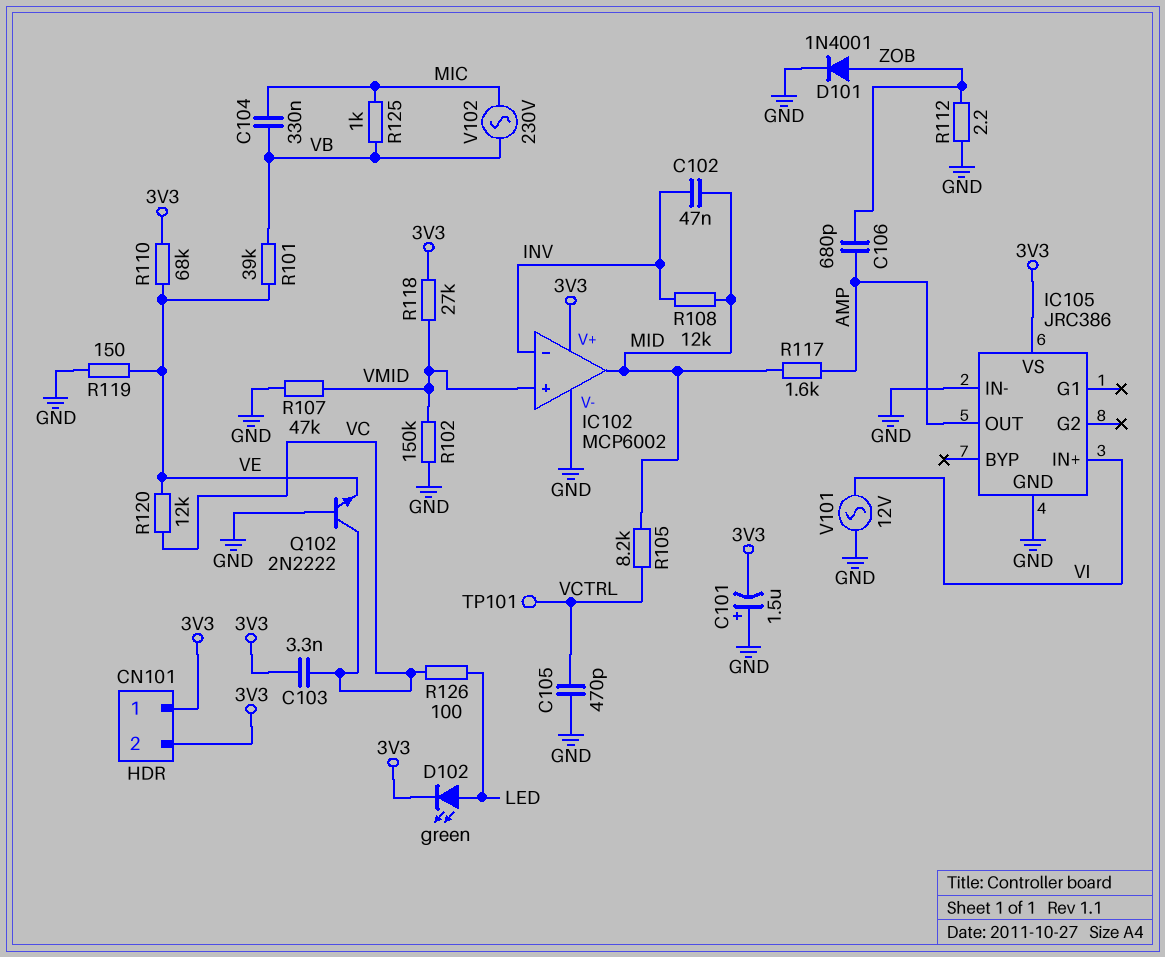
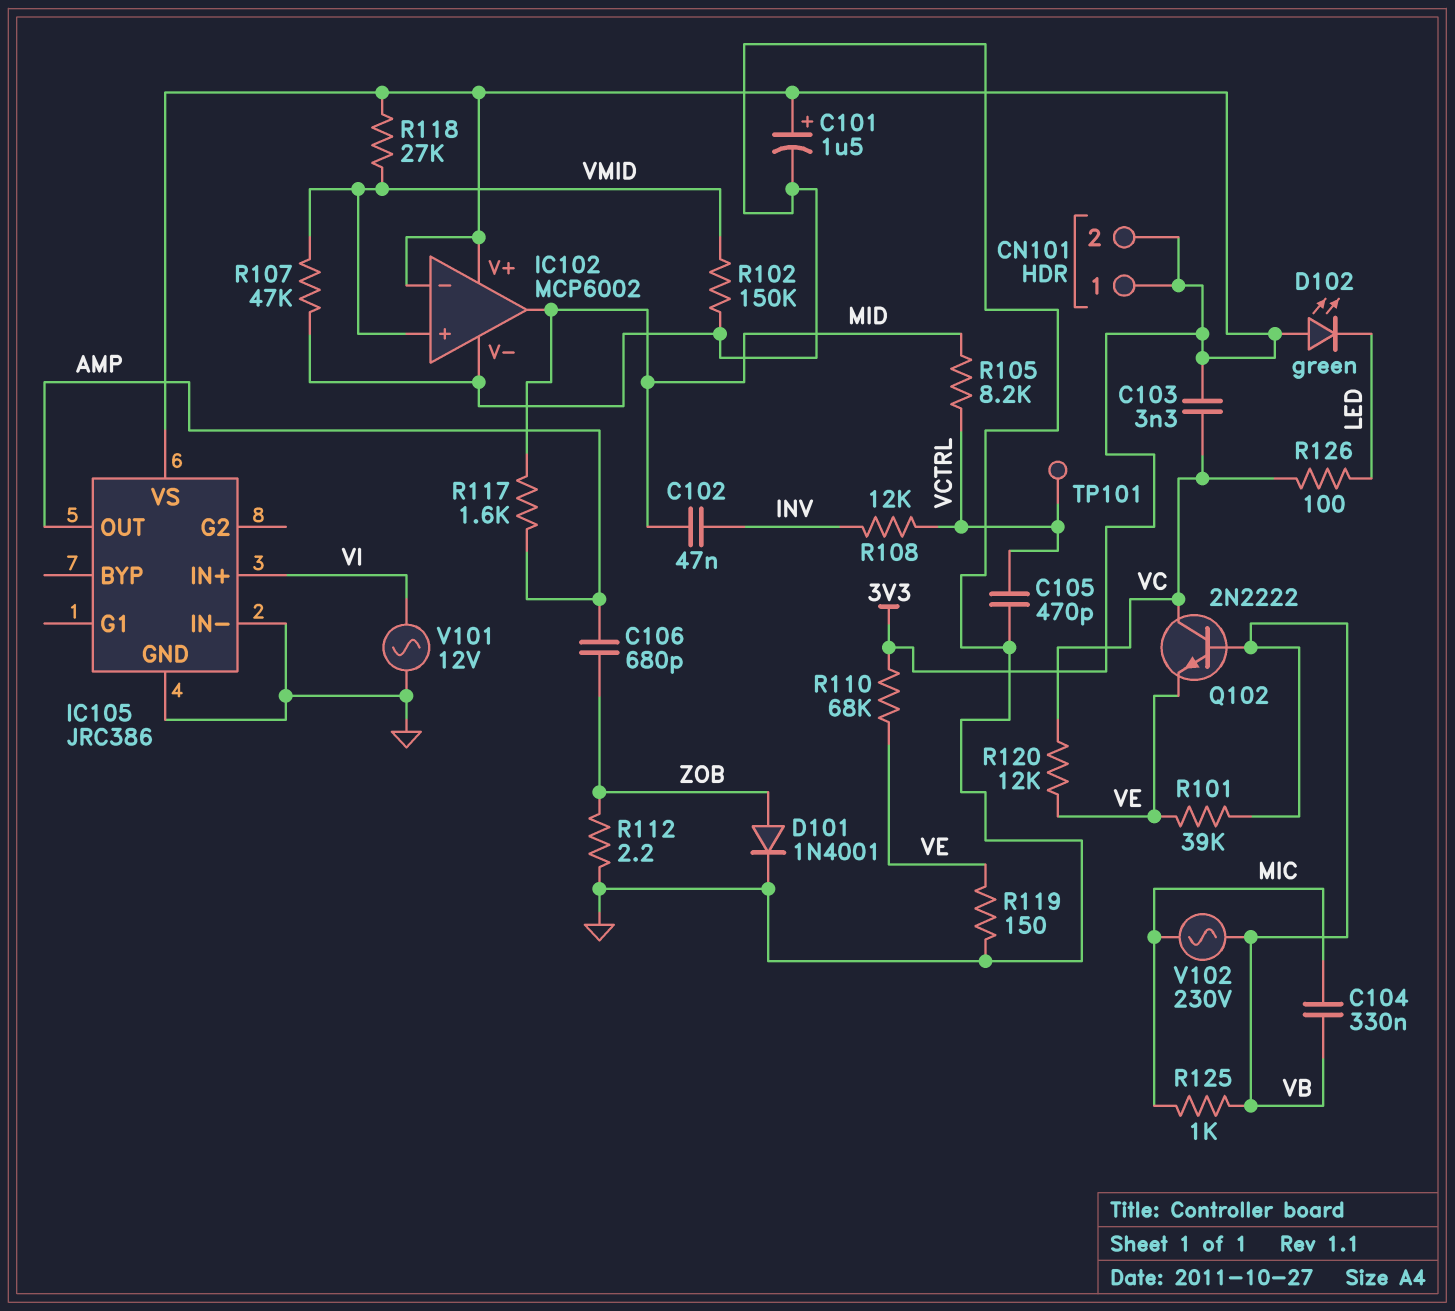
C101: 1.5uF (plus GND, minus 3V3) -> 1.5uF (plus 3V3, minus GND)
D102: LED green (A LED, K 3V3) -> LED green (A 3V3, K LED)
IC102 pin in-: INV -> 3V3
Q102: NPN 2N2222 (B GND, C VC, E VE) -> NPN 2N2222 (B VB, C VC, E VE)
R108: 12k (INV, MID) -> 12k (INV, VCTRL)

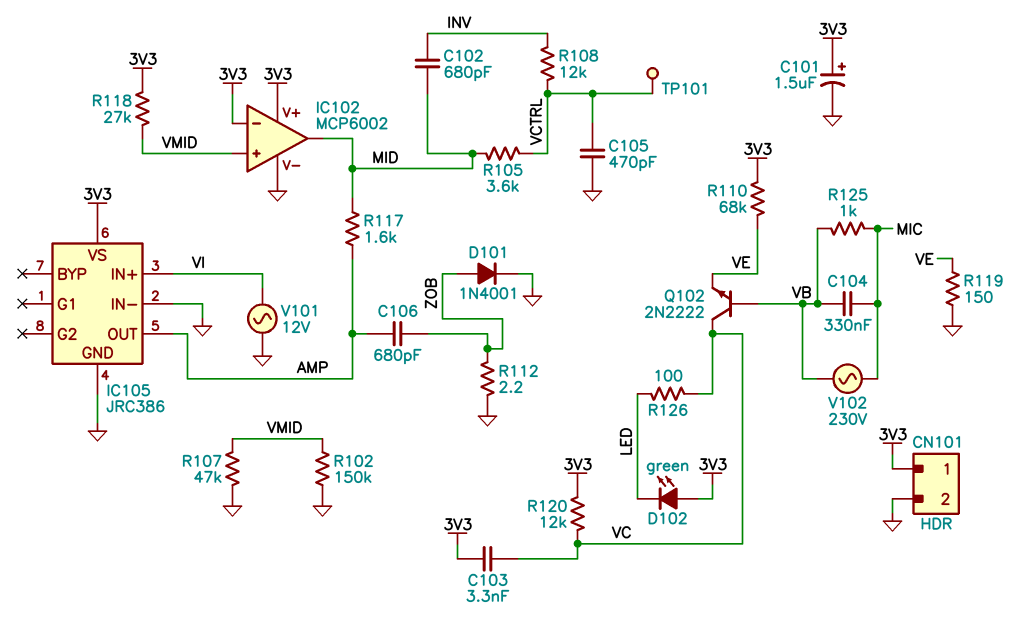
C102: 47nF (INV, MID) -> 680pF (INV, MID)
CN101 pin 2: 3V3 -> GND
R101: 39k (VB, VE) -> none
R105: 8.2k (MID, VCTRL) -> 3.6k (MID, VCTRL)
R120: 12k (VC, VE) -> 12k (3V3, VC)

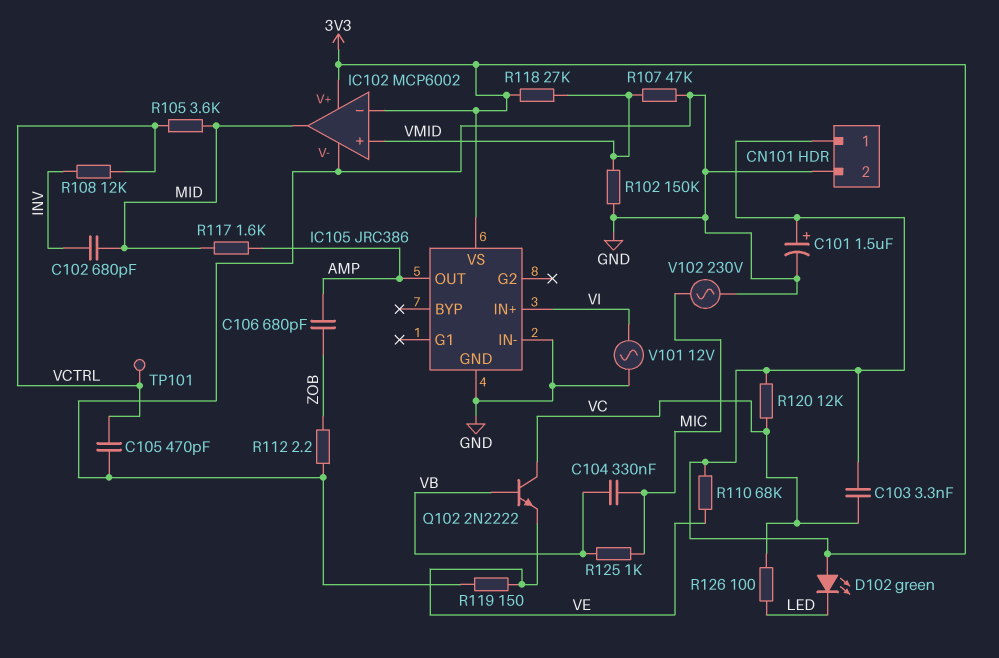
D101: diode 1N4001 (A ZOB, K GND) -> none
V102: AC 230V (MIC, VB) -> AC 230V (GND, MIC)

